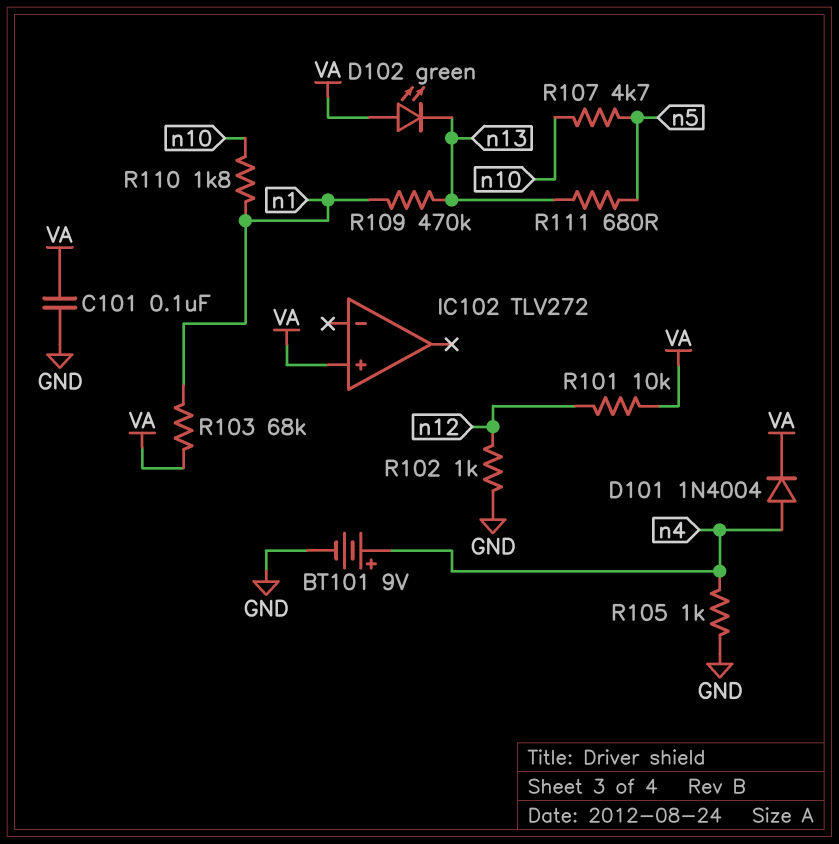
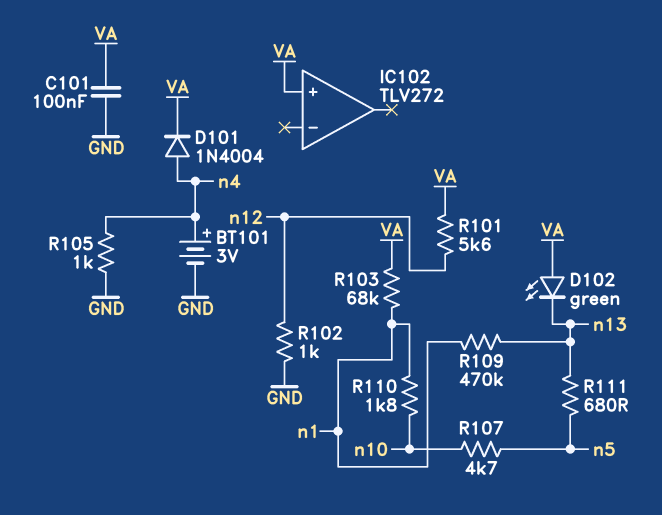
BT101: 9V (plus n4, minus GND) -> 3V (plus n4, minus GND)
R101: 10k (VA, n12) -> 5.6k (VA, n12)

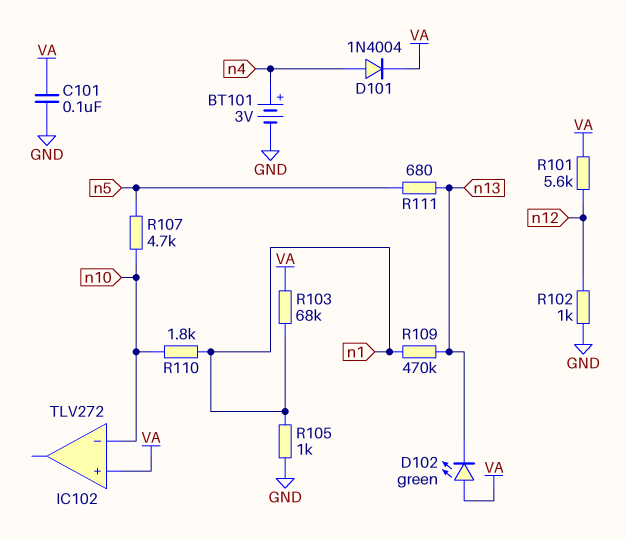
IC102 pin in-: none -> n10
R105: 1k (GND, n4) -> 1k (GND, n1)

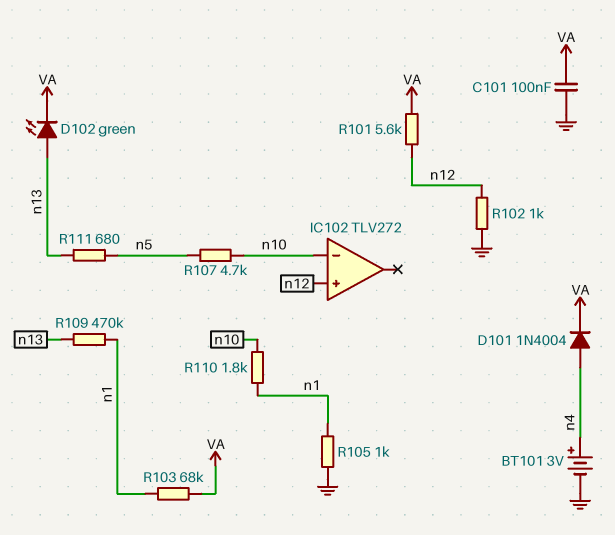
D102: LED green (A VA, K n13) -> LED green (A n13, K VA)
IC102 pin in+: VA -> n12

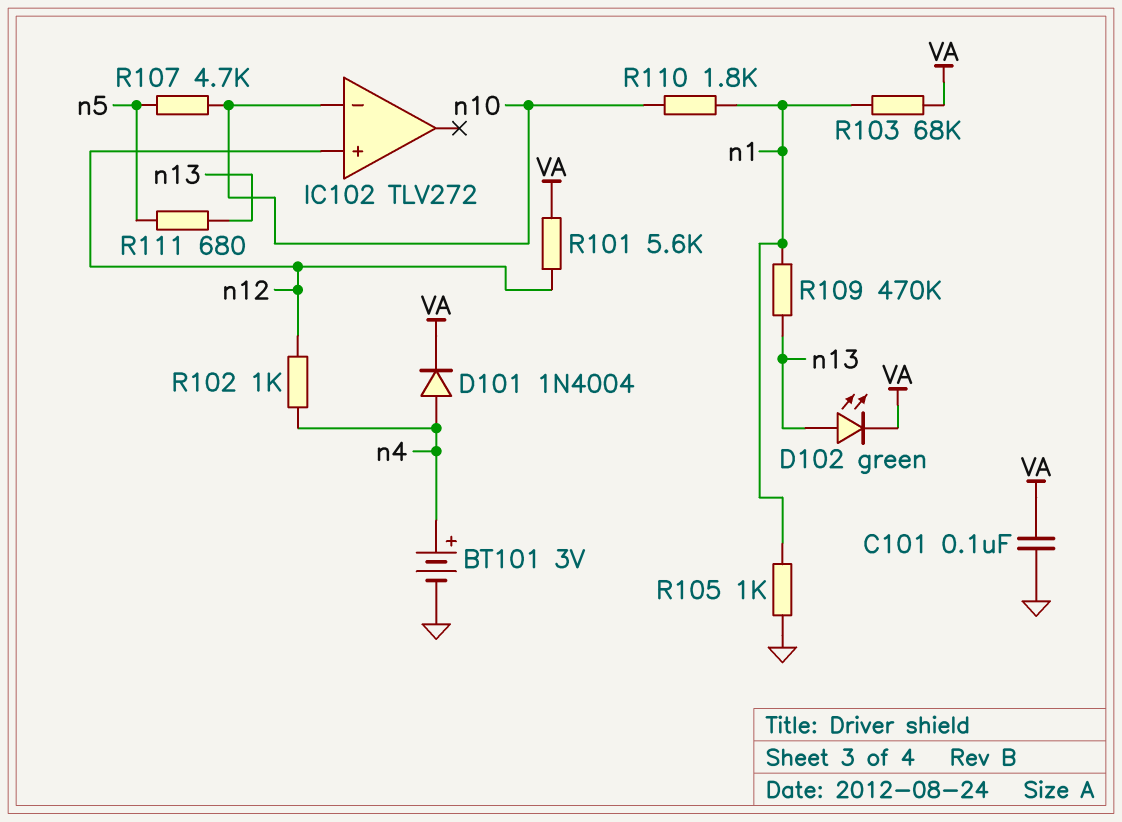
R102: 1k (GND, n12) -> 1k (n4, n12)

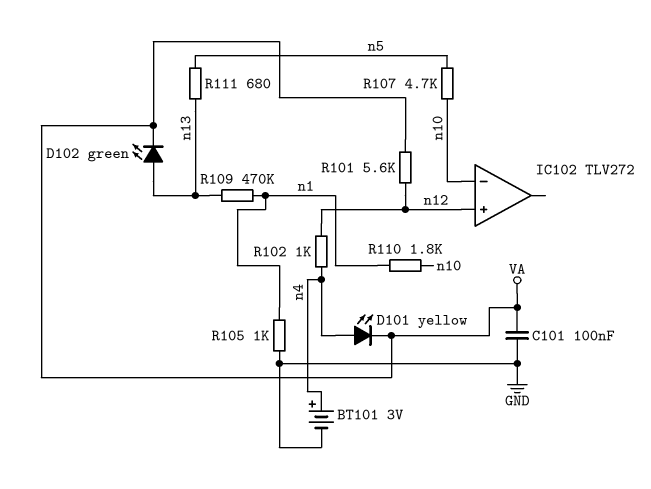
D101: diode 1N4004 (A n4, K VA) -> LED yellow (A n4, K VA)
R103: 68k (VA, n1) -> none

